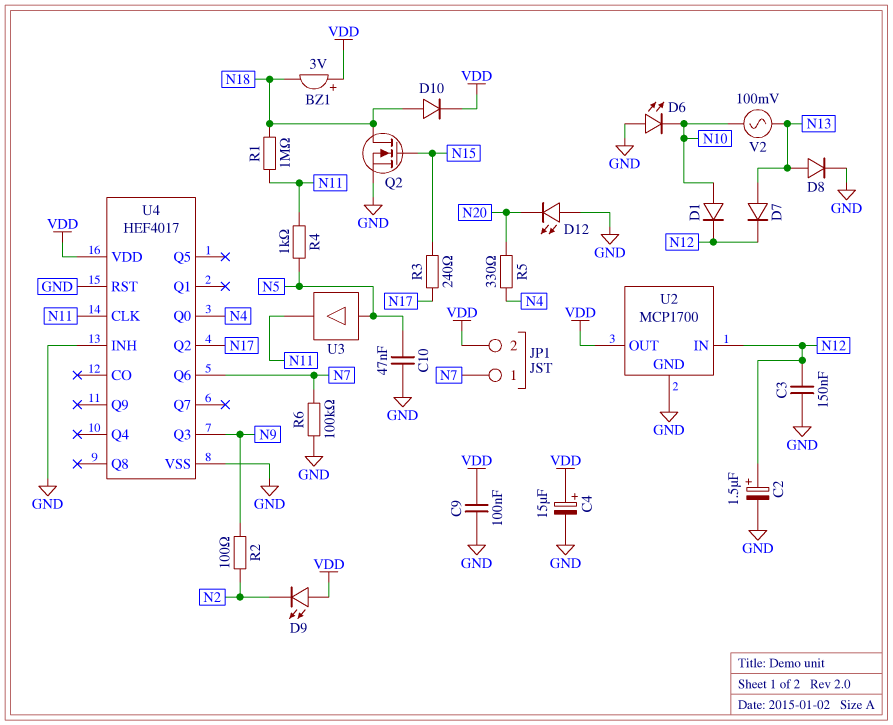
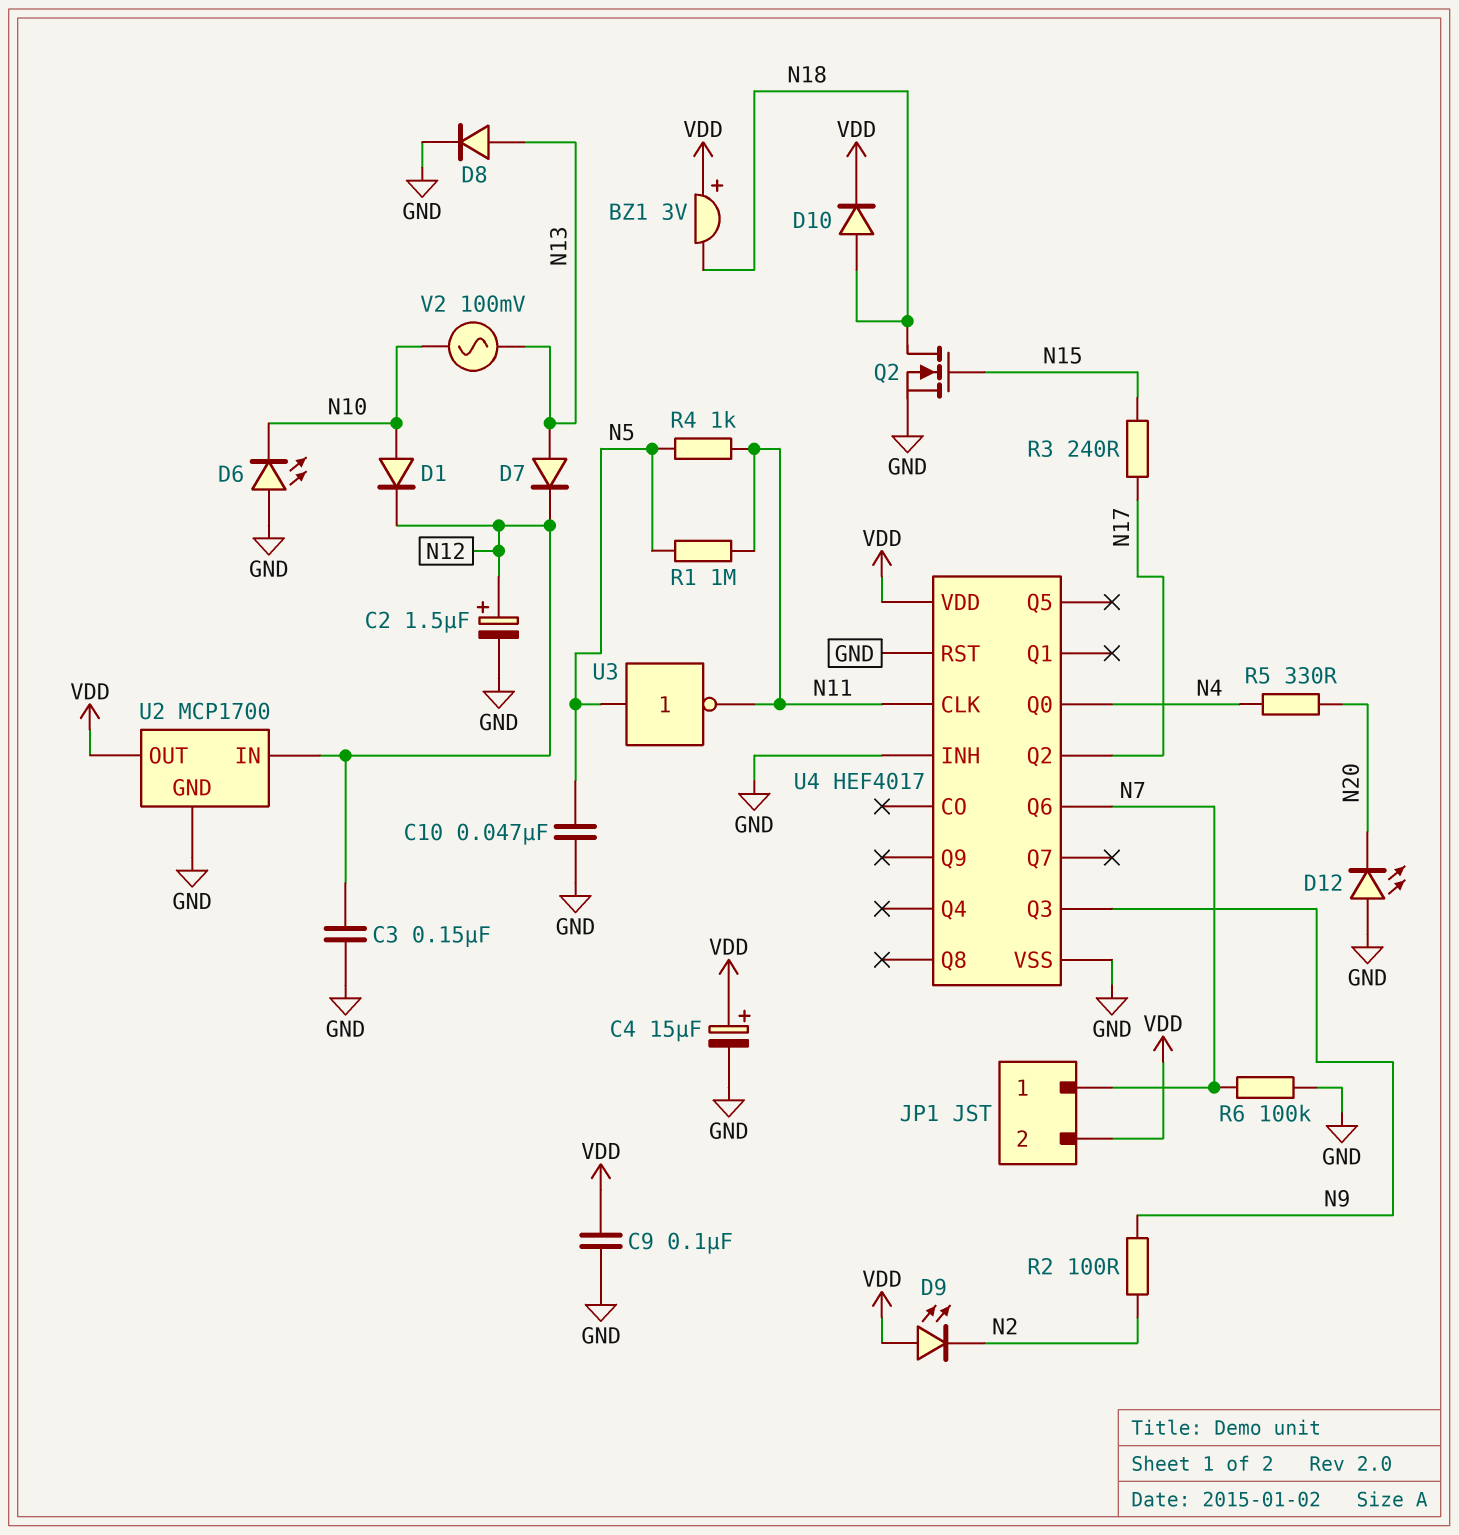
R1: 1M (N11, N18) -> 1M (N5, N11)
U3: buffer (in N5, out N11) -> NOT (in N5, out N11)

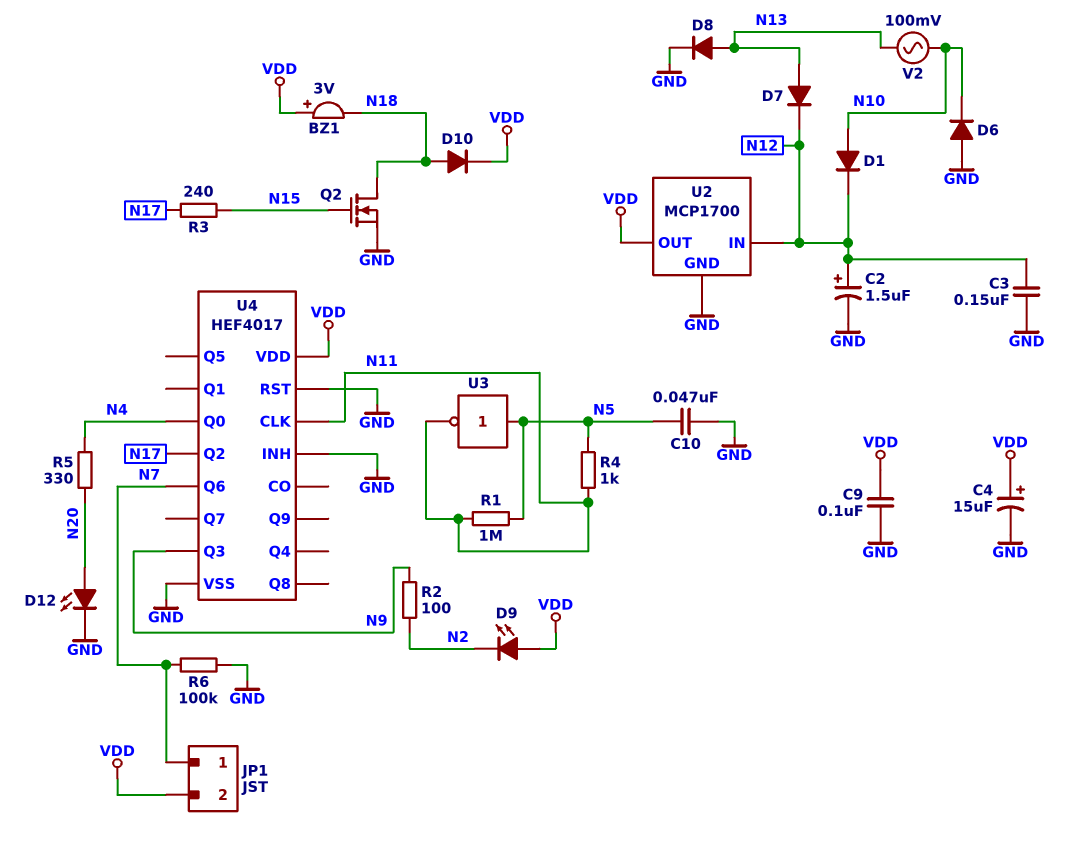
D6: LED (A GND, K N10) -> diode (A GND, K N10)
D12: LED (A GND, K N20) -> LED (A N20, K GND)

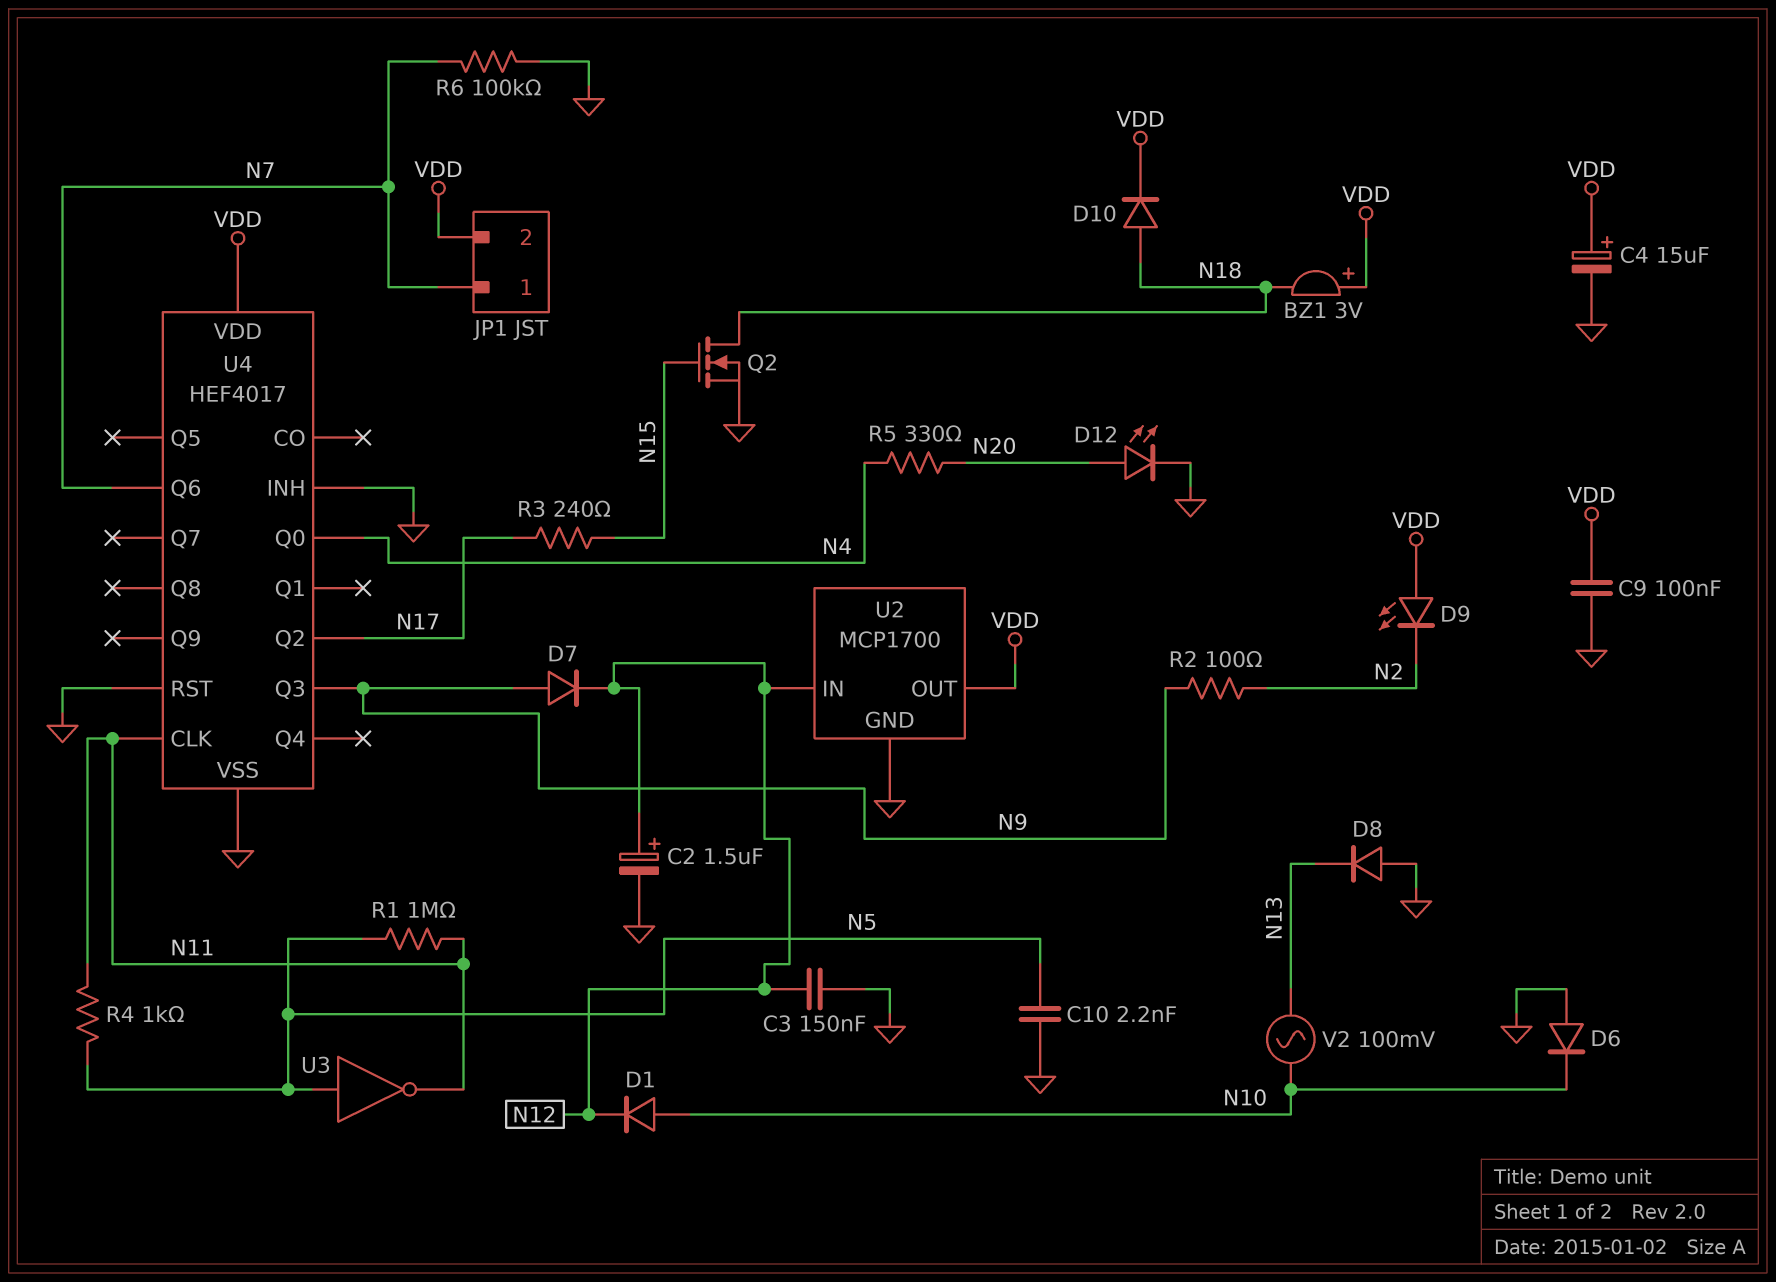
C10: 47nF (GND, N5) -> 2.2nF (GND, N5)
D7: diode (A N13, K N12) -> diode (A N9, K N12)
D8: diode (A N13, K GND) -> diode (A GND, K N13)

